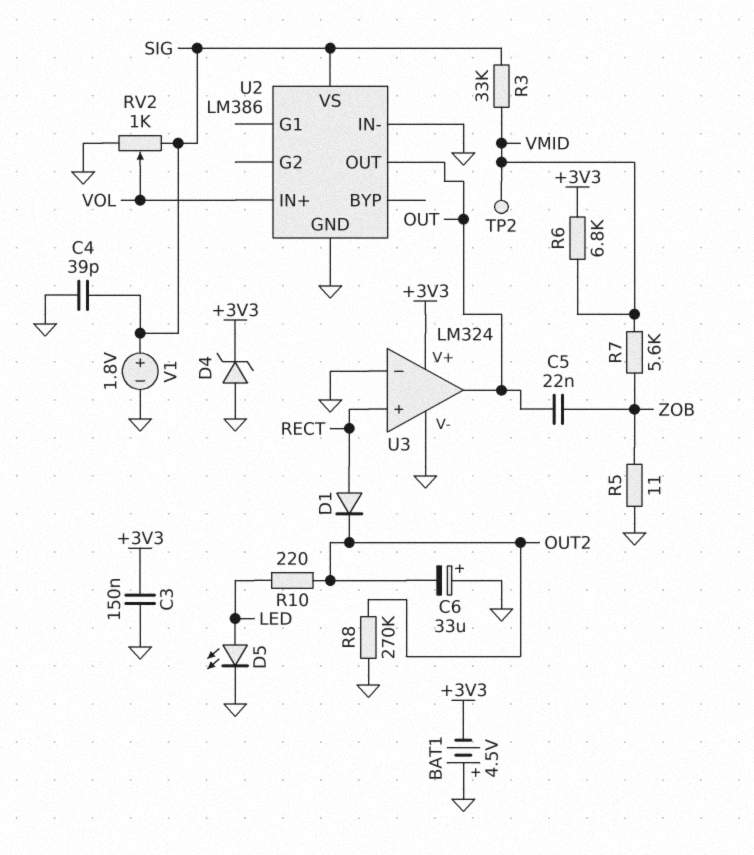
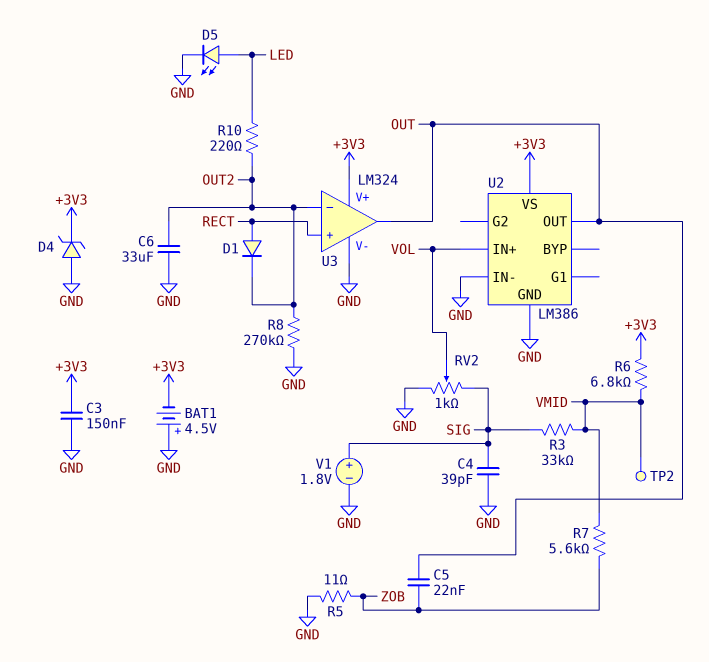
C6: 33uF (plus GND, minus OUT2) -> 33uF (GND, OUT2)
U2 pin VS: SIG -> +3V3
U3 pin in-: GND -> OUT2

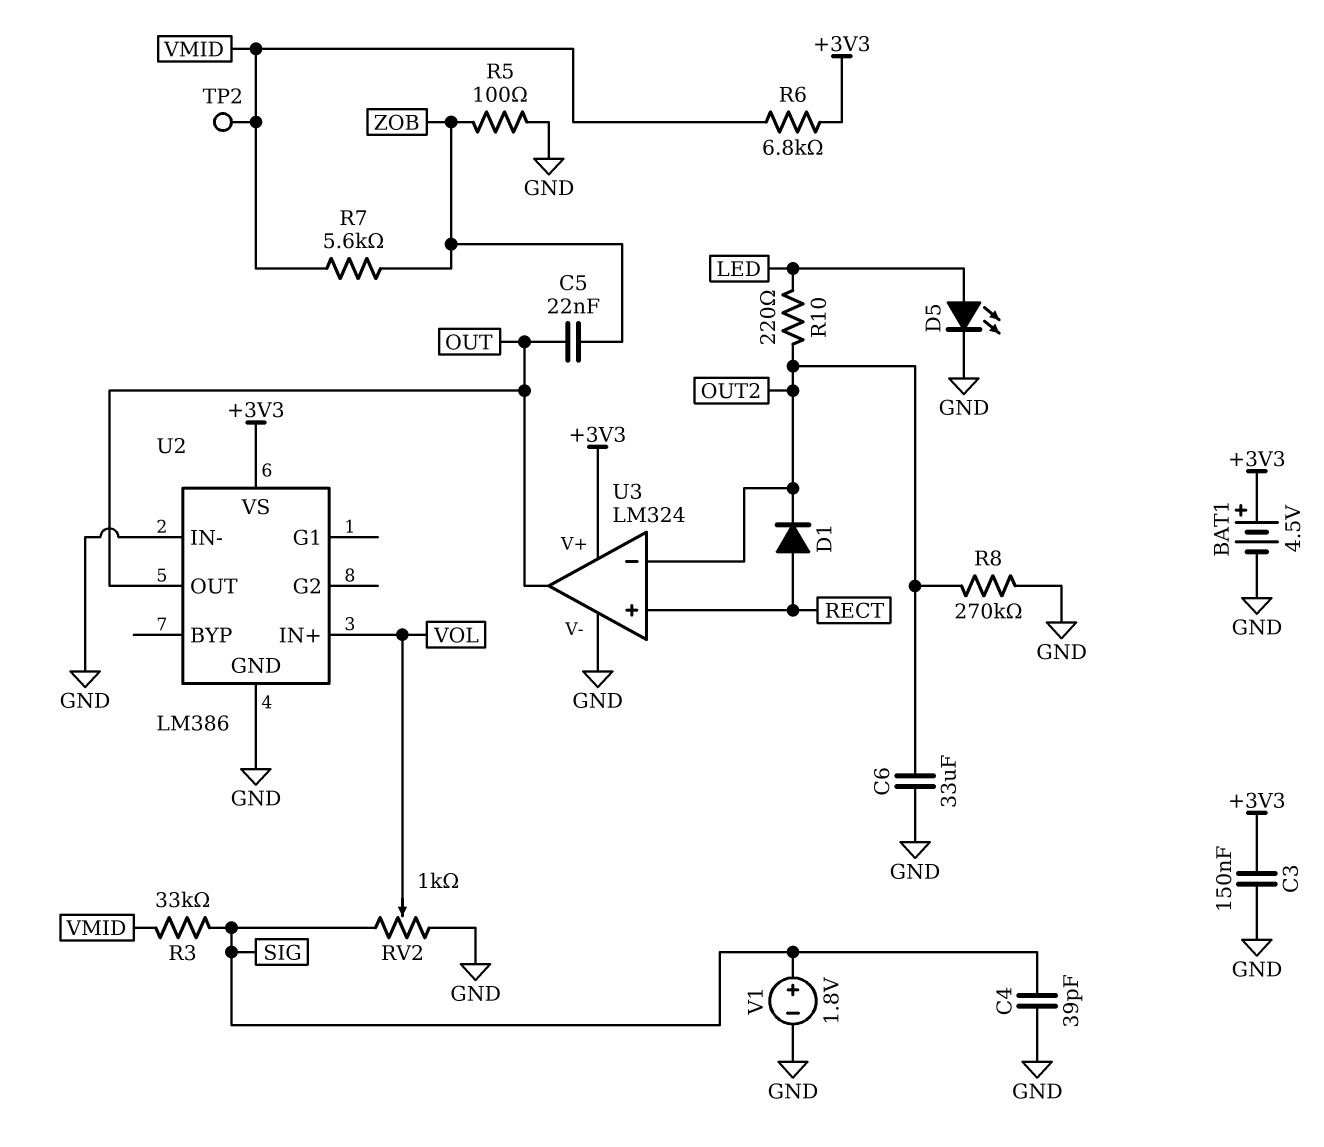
BAT1: 4.5V (plus GND, minus +3V3) -> 4.5V (plus +3V3, minus GND)
D4: zener (A GND, K +3V3) -> none
R5: 11 (GND, ZOB) -> 100 (GND, ZOB)

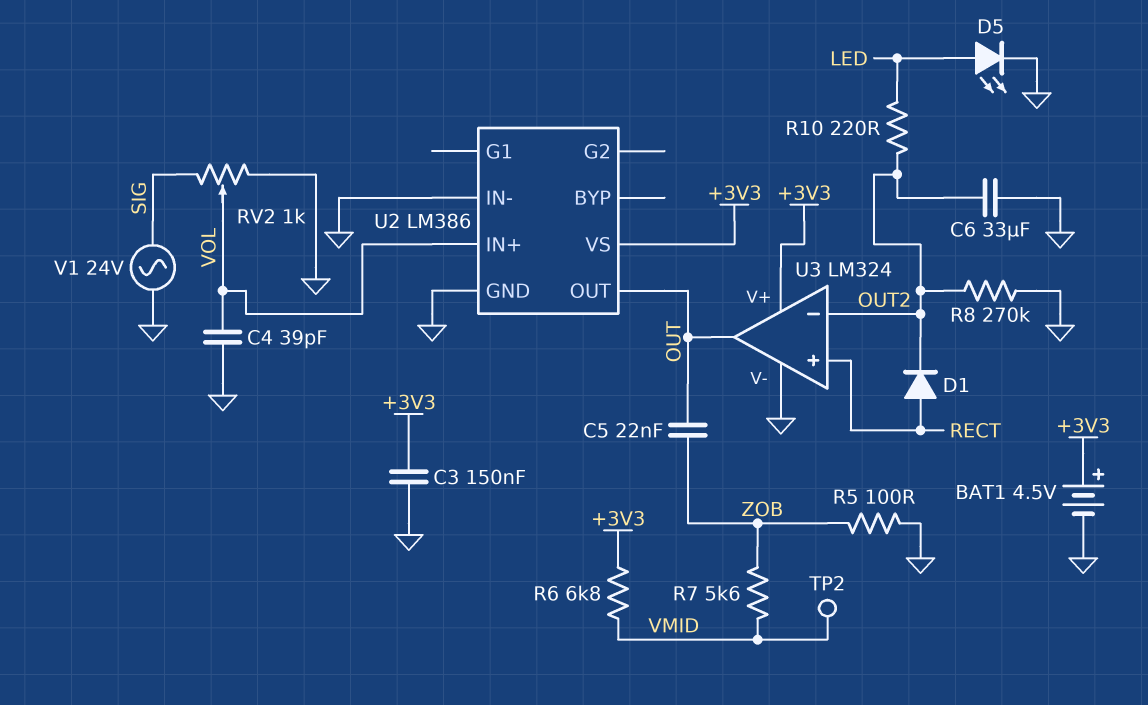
C4: 39pF (GND, SIG) -> 39pF (GND, VOL)
R3: 33k (SIG, VMID) -> none
V1: 1.8V (plus SIG, minus GND) -> AC 24V (GND, SIG)

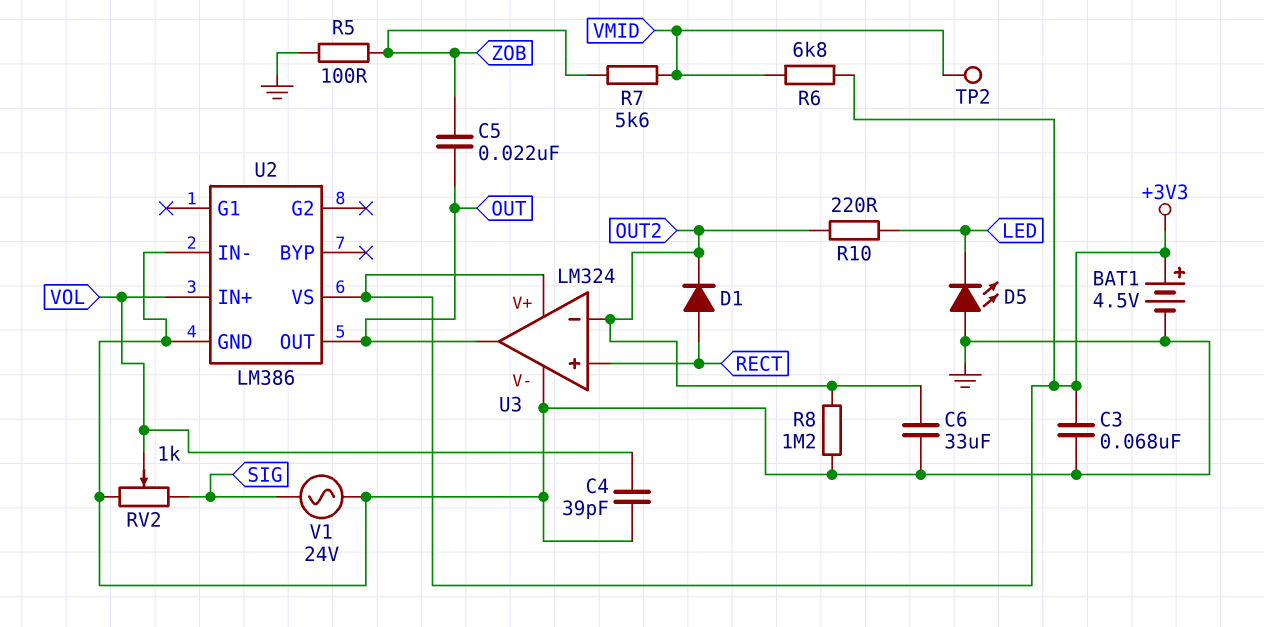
C3: 150nF (+3V3, GND) -> 68nF (+3V3, GND)
D5: LED (A LED, K GND) -> LED (A GND, K LED)
R8: 270k (GND, OUT2) -> 1.2M (GND, OUT2)

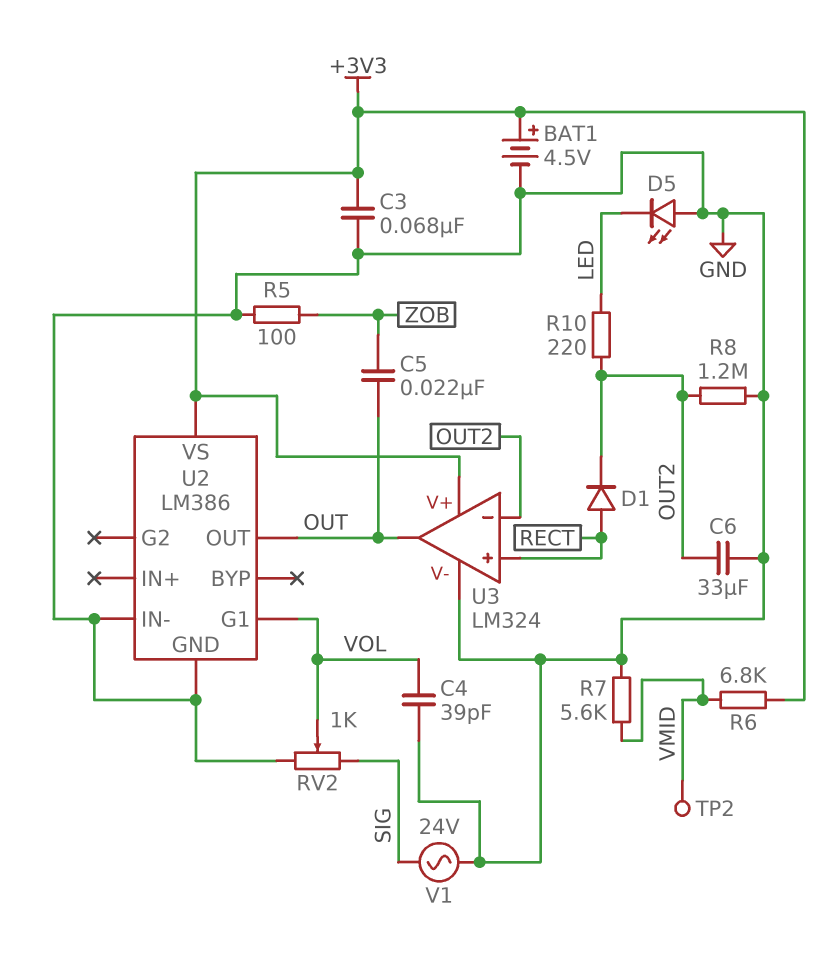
R7: 5.6k (VMID, ZOB) -> 5.6k (GND, VMID)
U2 pin G1: none -> VOL
U2 pin IN+: VOL -> none

